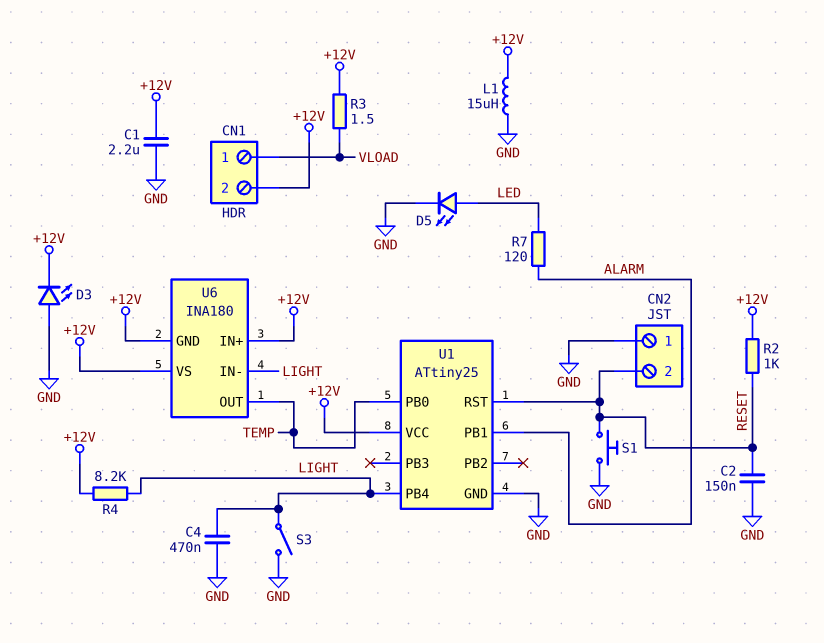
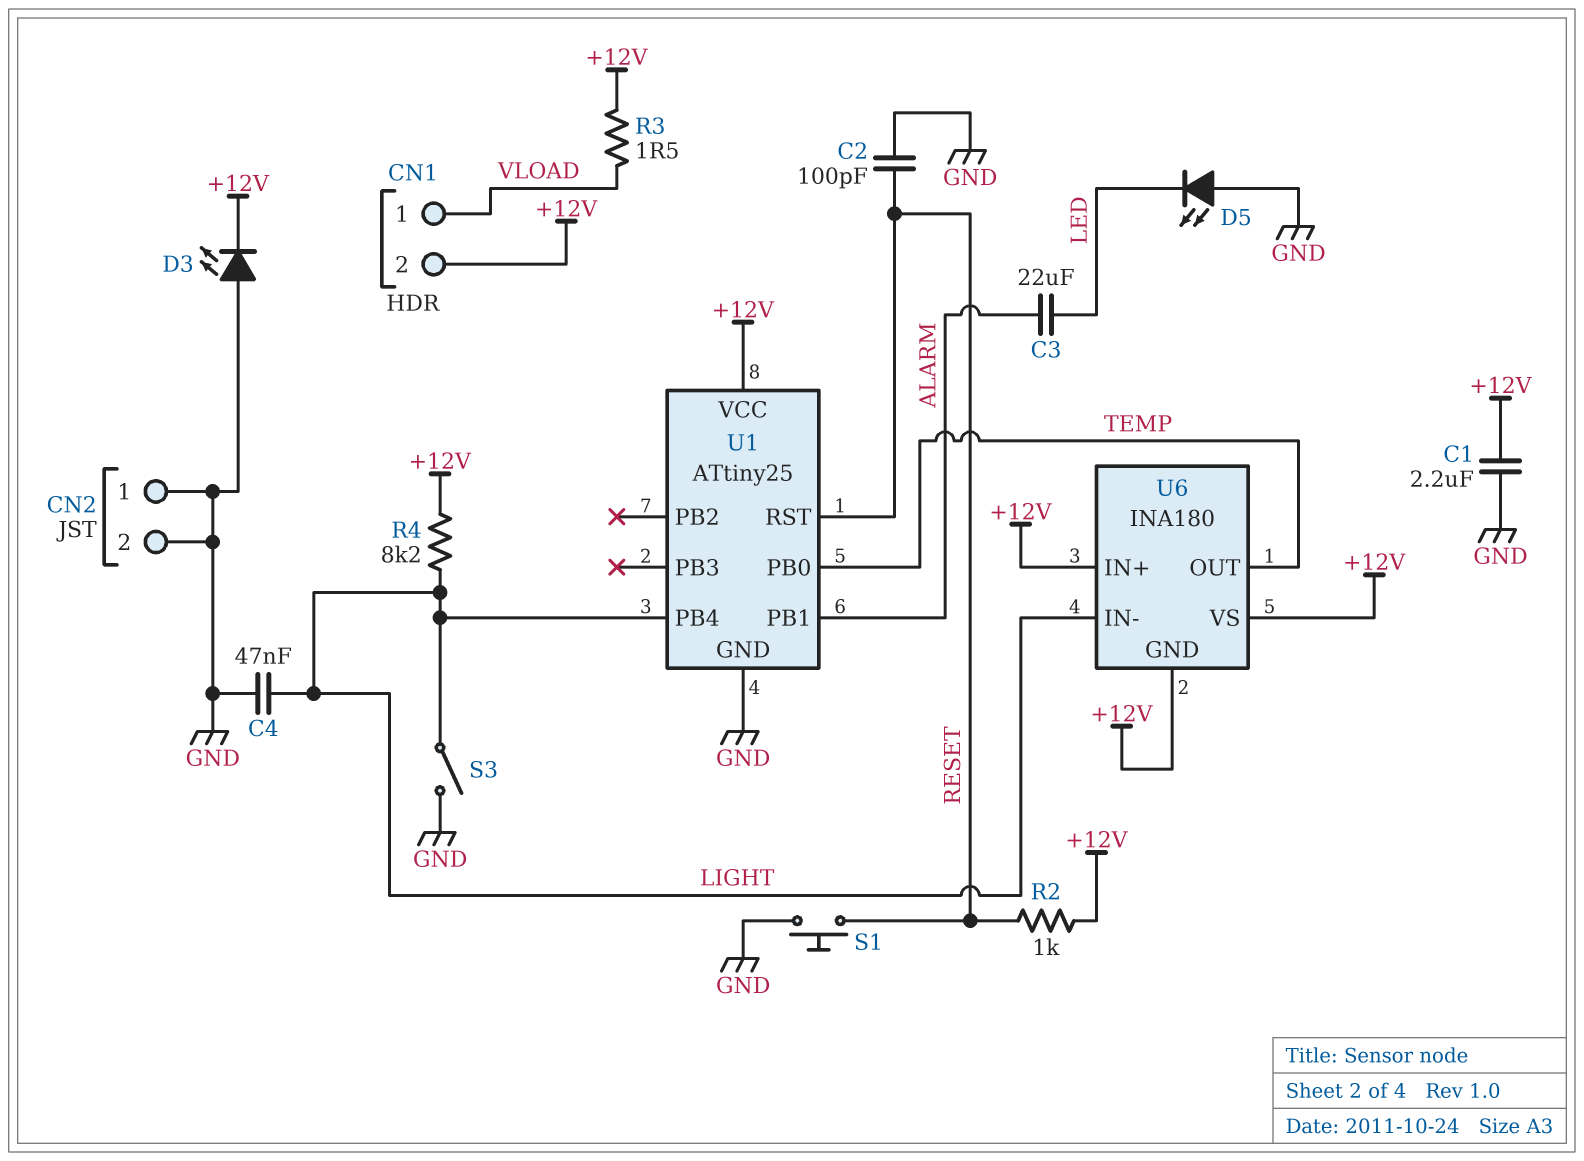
C2: 150nF (GND, RESET) -> 100pF (GND, RESET)
C3: none -> 22uF (ALARM, LED)
C4: 470nF (GND, LIGHT) -> 47nF (GND, LIGHT)
CN2 pin 2: RESET -> GND
D5: LED (A LED, K GND) -> LED (A GND, K LED)
L1: 15uH (+12V, GND) -> none
R7: 120 (ALARM, LED) -> none

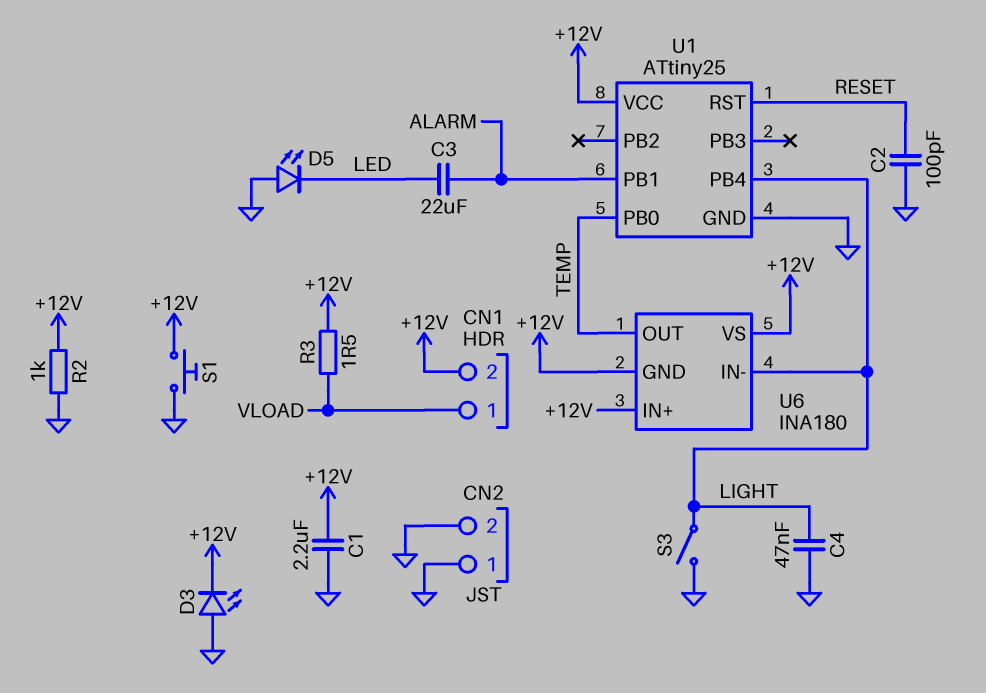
R2: 1k (+12V, RESET) -> 1k (+12V, GND)
R4: 8.2k (+12V, LIGHT) -> none
S1: button (GND, RESET) -> button (+12V, GND)

